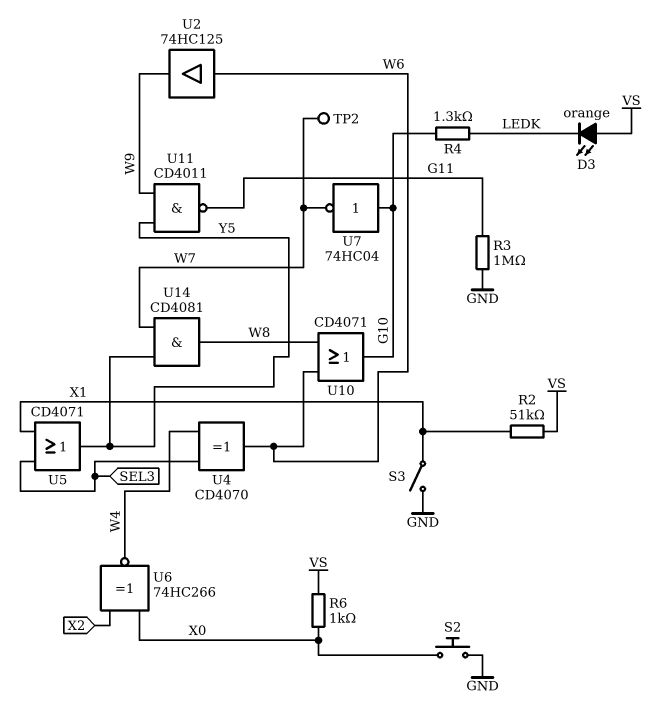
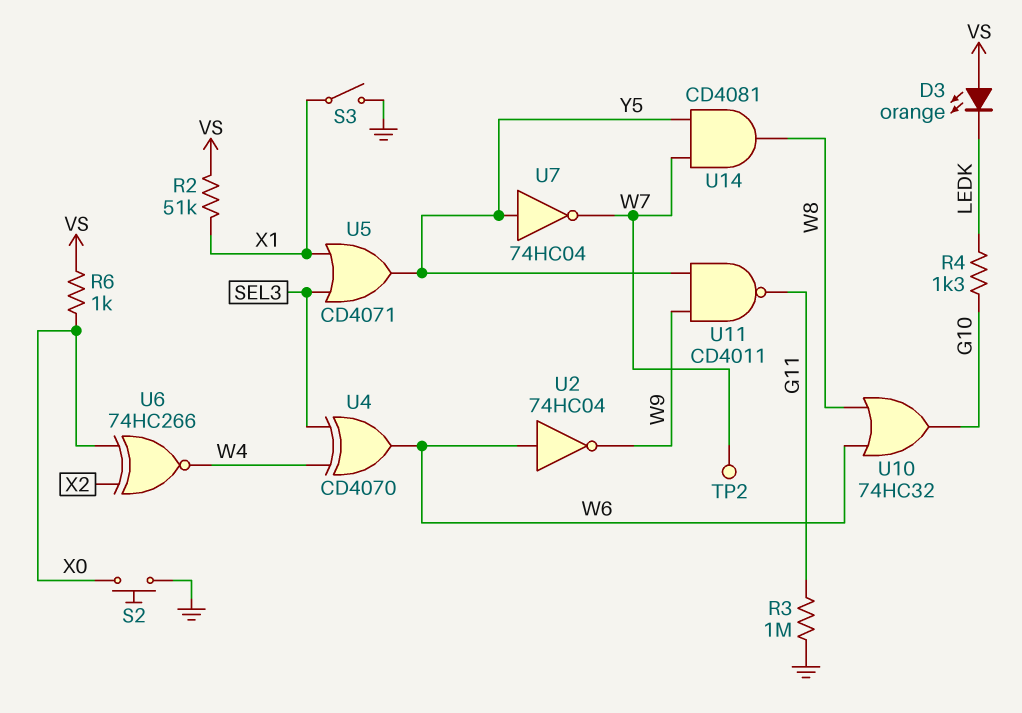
U2: buffer 74HC125 (in W6, out W9) -> NOT 74HC04 (in W6, out W9)
U7: NOT 74HC04 (in G10, out W7) -> NOT 74HC04 (in Y5, out W7)
U10: OR CD4071 (in W6, in W8, out G10) -> OR 74HC32 (in W6, in W8, out G10)

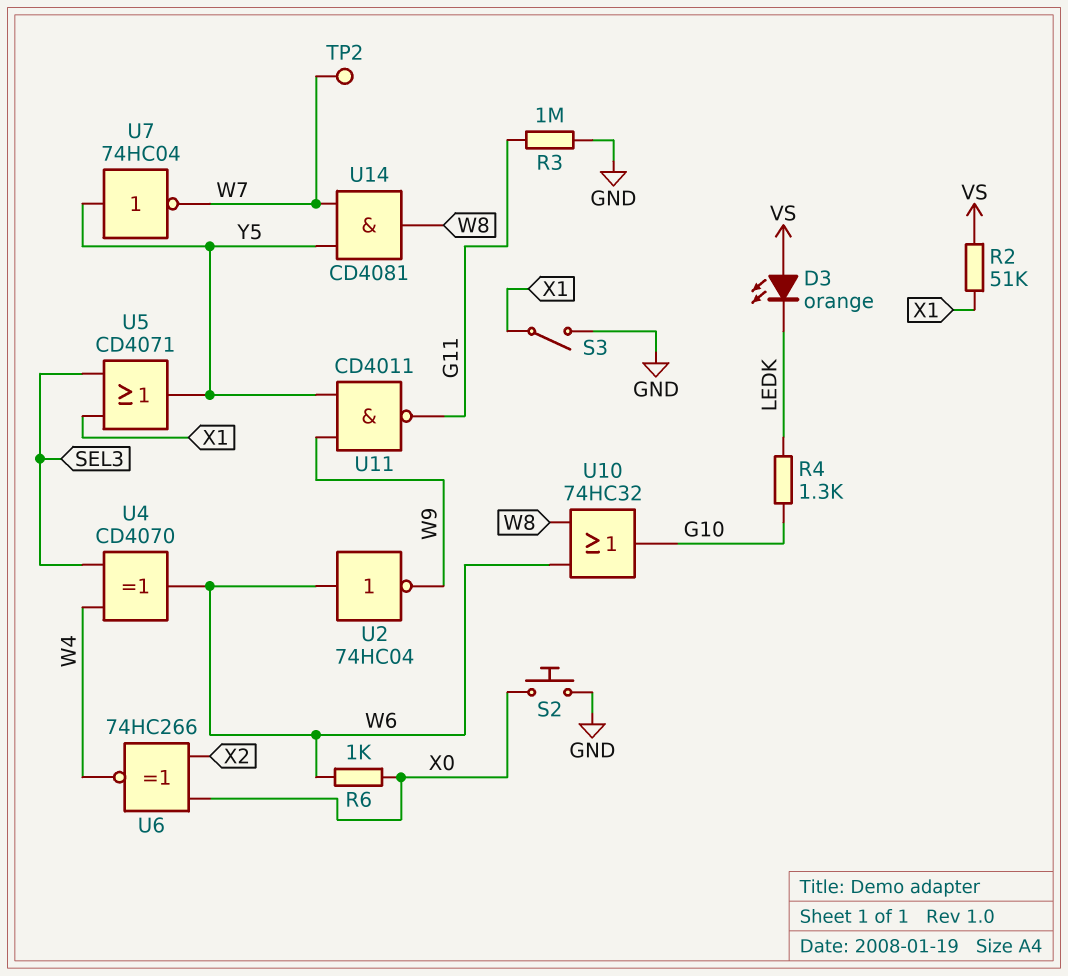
R6: 1k (VS, X0) -> 1k (W6, X0)

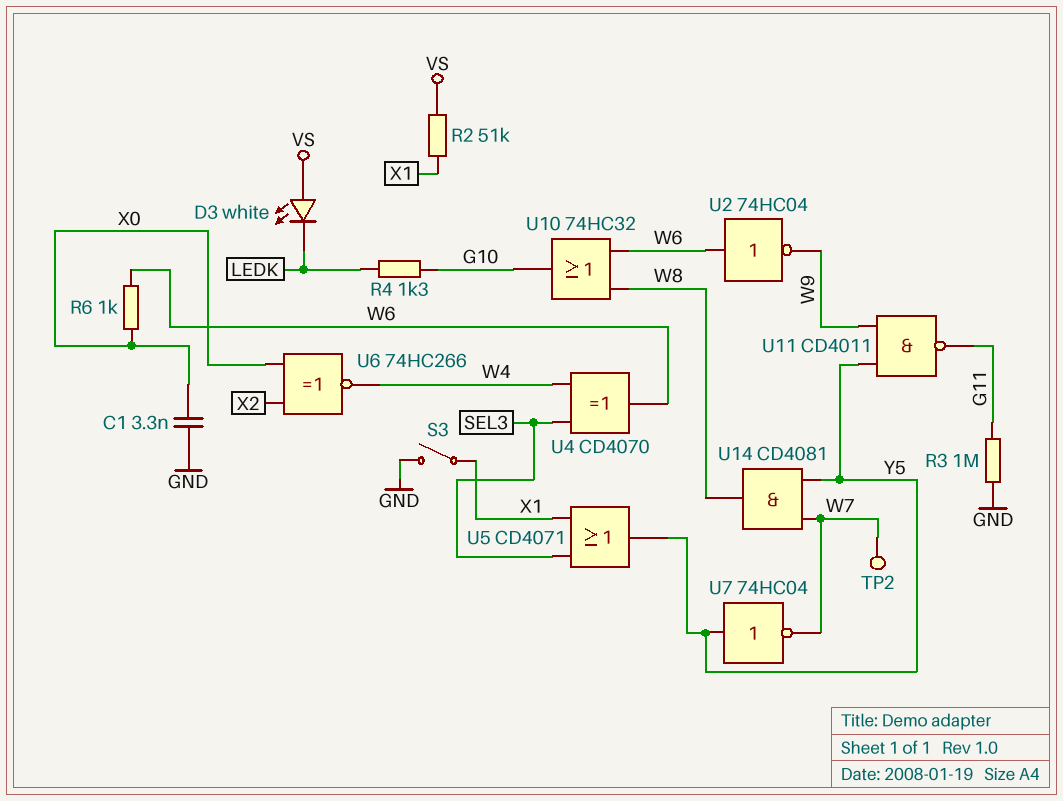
C1: none -> 3.3nF (GND, X0)
D3: LED orange (A VS, K LEDK) -> LED white (A VS, K LEDK)
S2: button (GND, X0) -> none

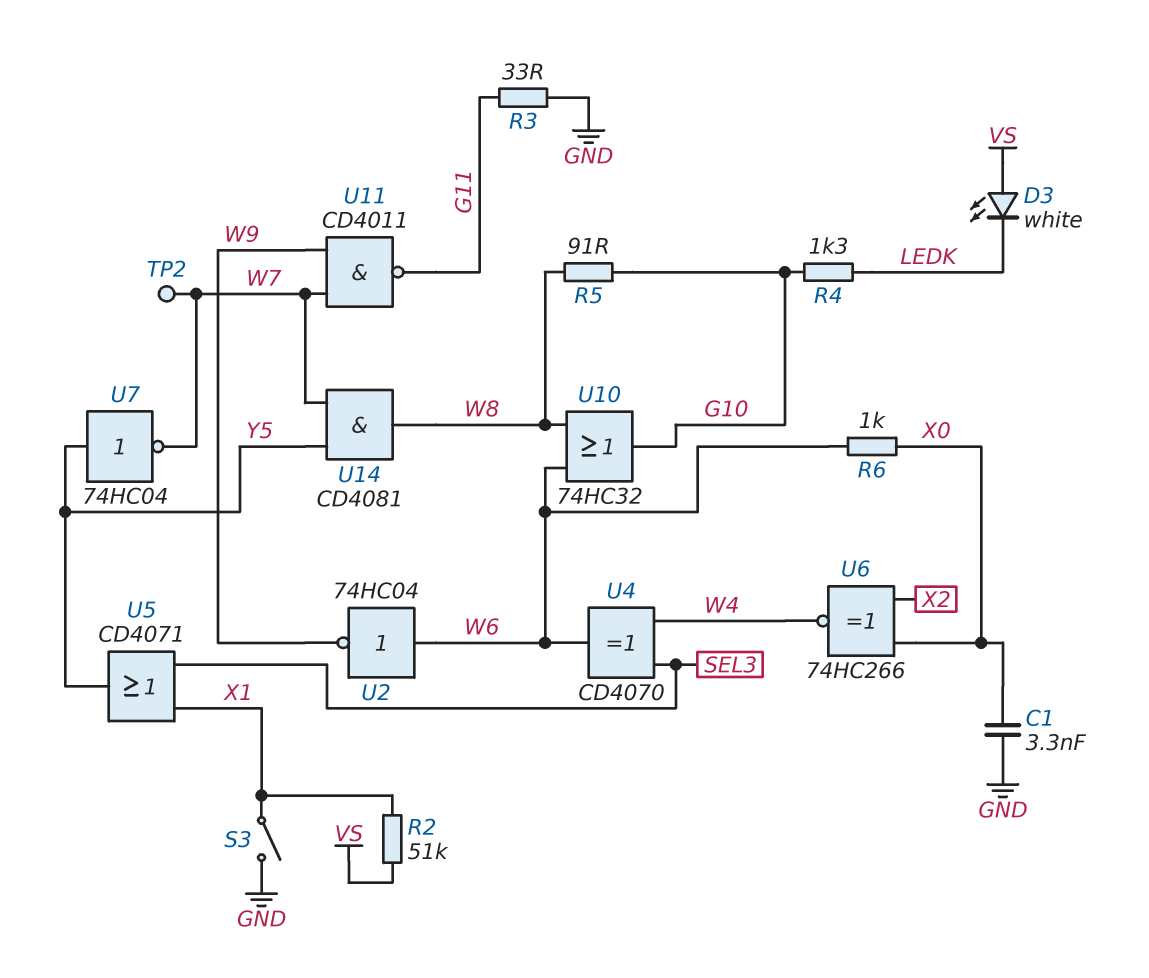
R3: 1M (G11, GND) -> 33 (G11, GND)
R5: none -> 91 (G10, W8)
U11: NAND CD4011 (in W9, in Y5, out G11) -> NAND CD4011 (in W7, in W9, out G11)

